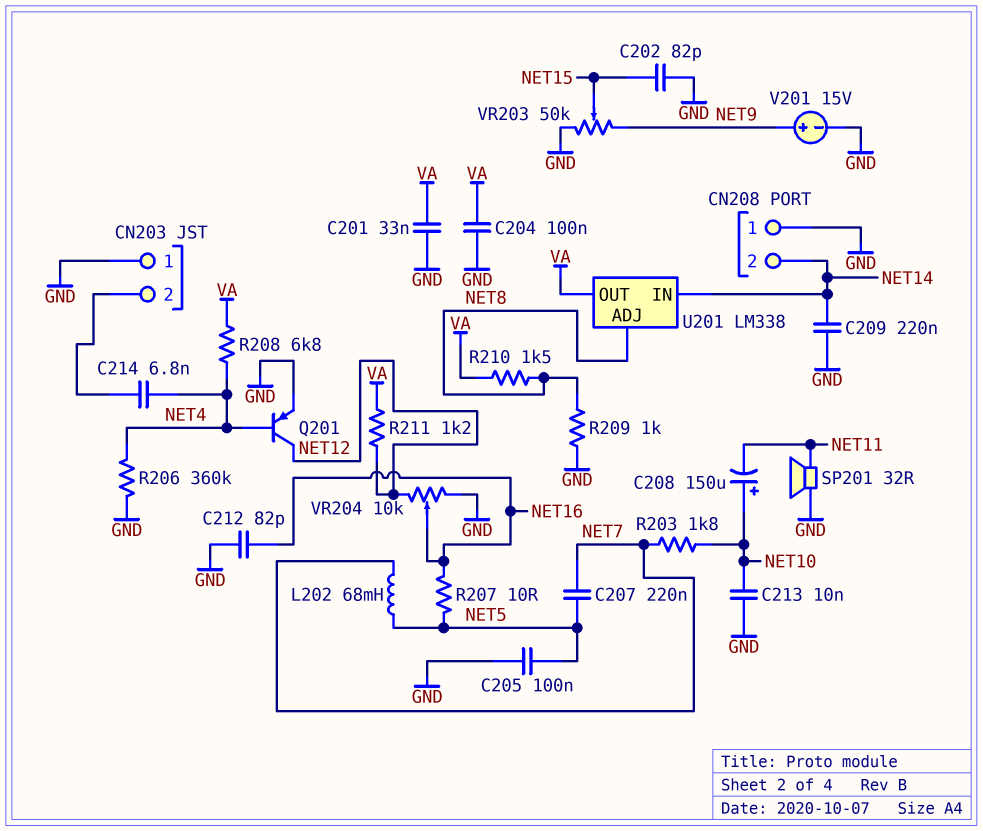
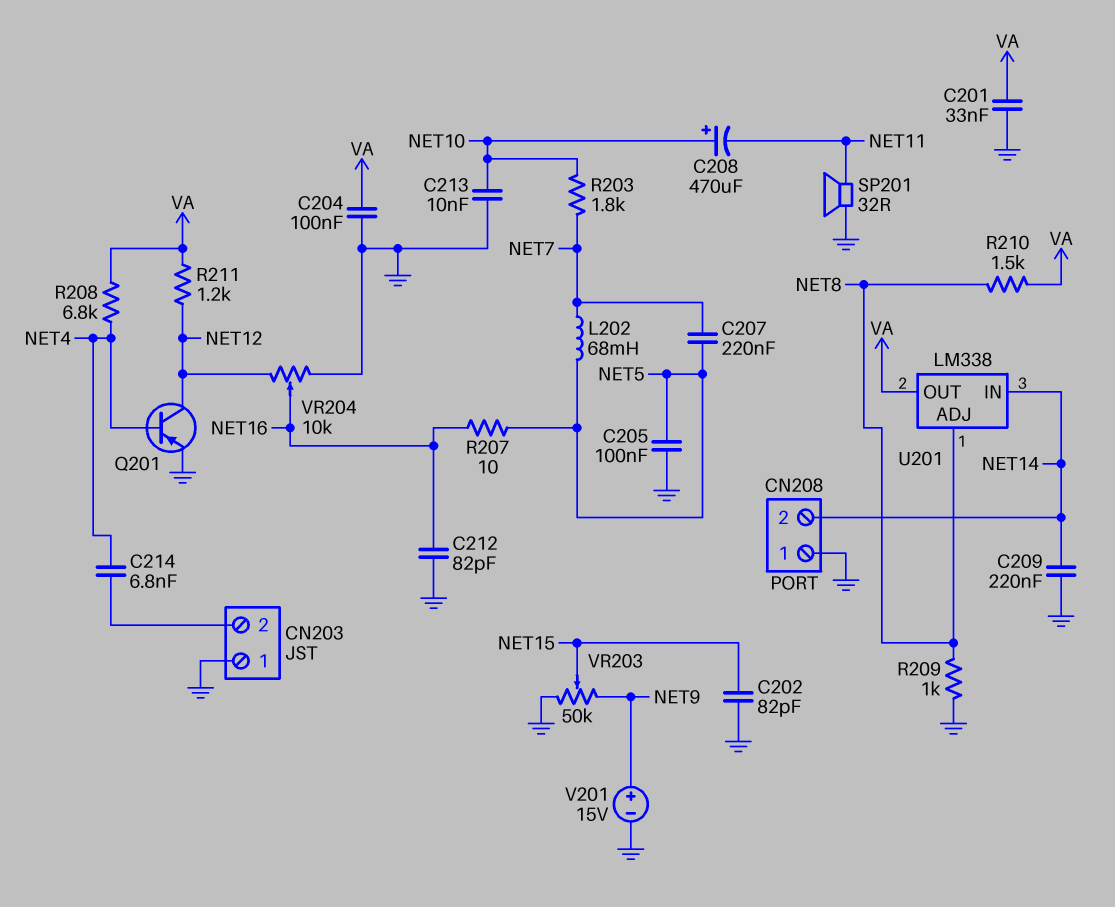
C208: 150uF (plus NET10, minus NET11) -> 470uF (plus NET10, minus NET11)
R206: 360k (GND, NET4) -> none

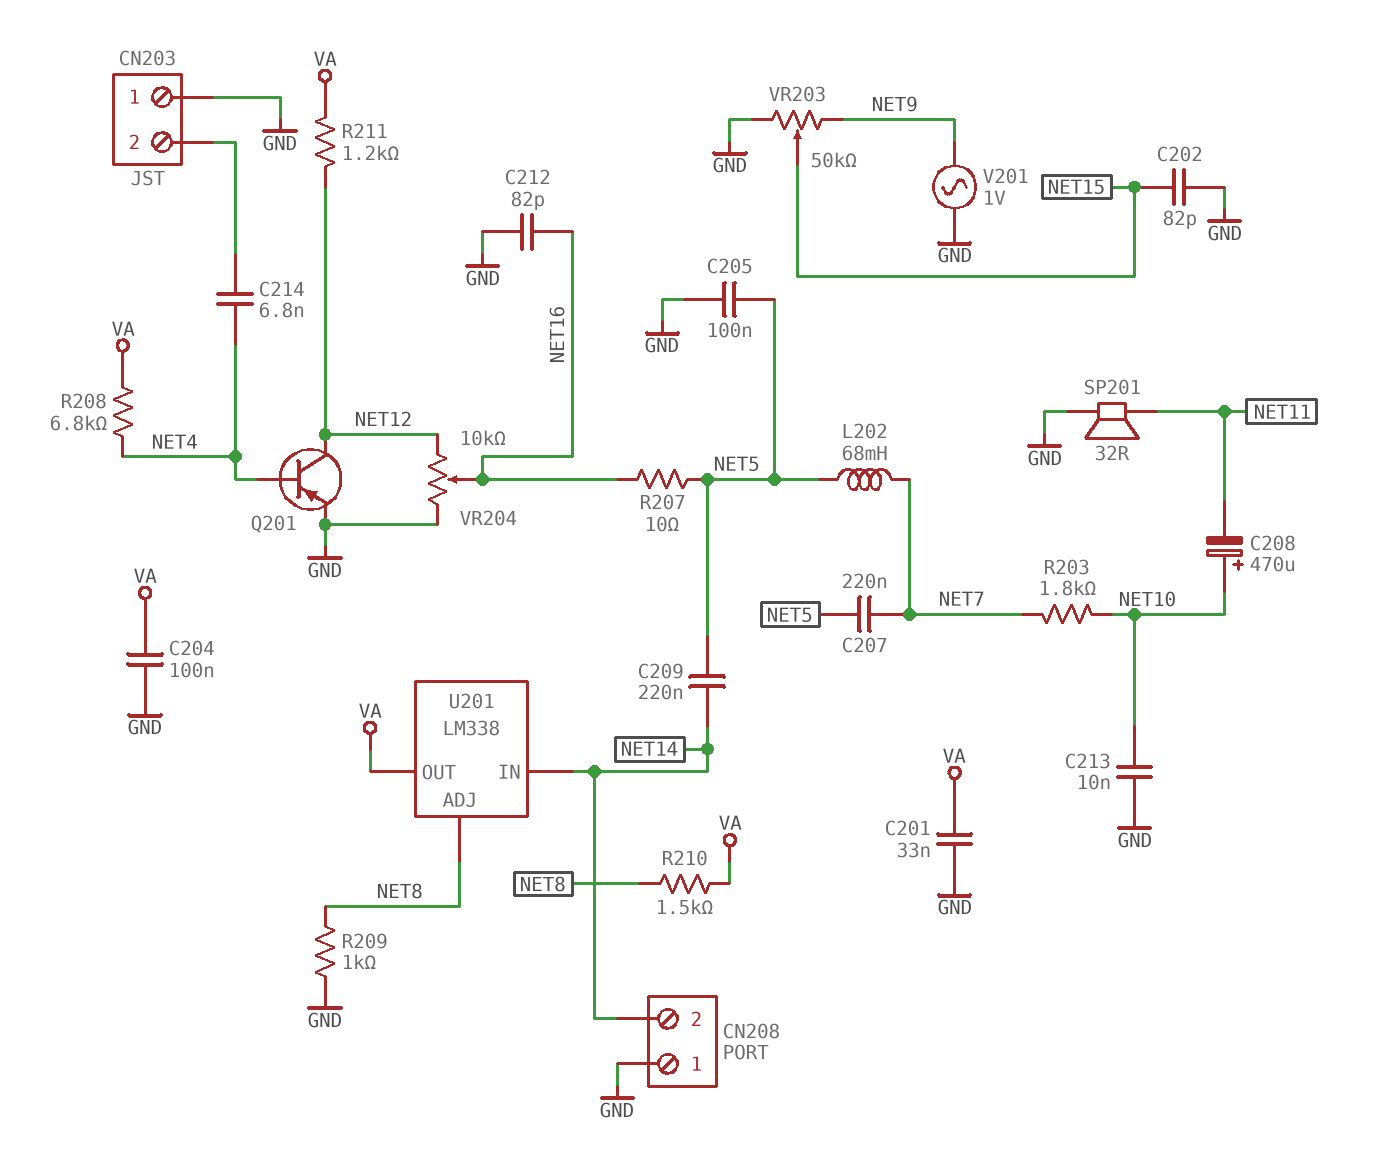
C209: 220nF (GND, NET14) -> 220nF (NET5, NET14)
V201: 15V (plus NET9, minus GND) -> AC 1V (GND, NET9)

